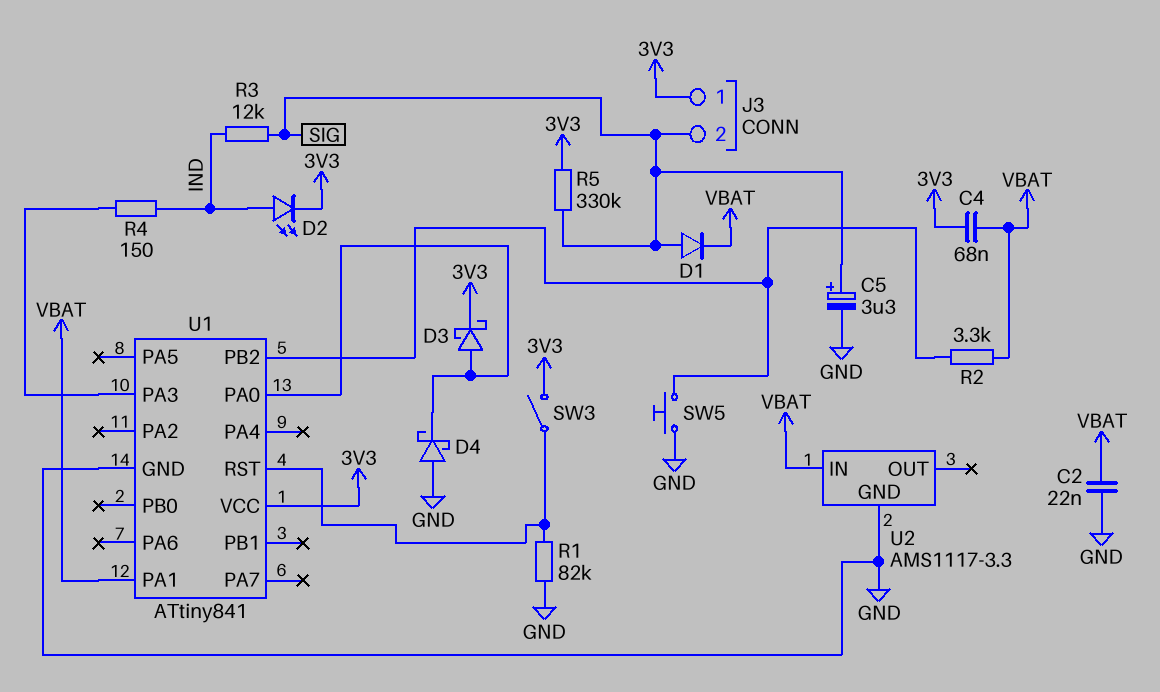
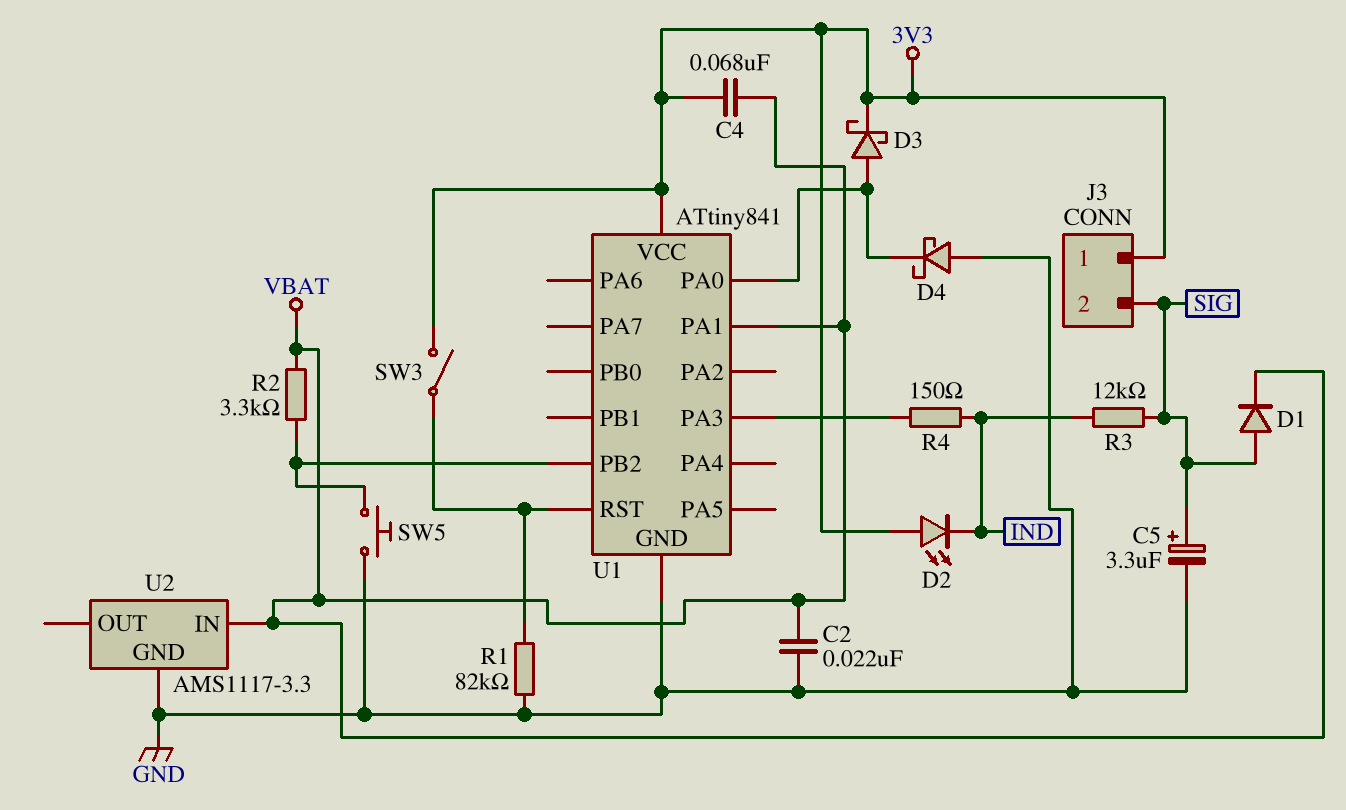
D2: LED (A IND, K 3V3) -> LED (A 3V3, K IND)
R5: 330k (3V3, SIG) -> none

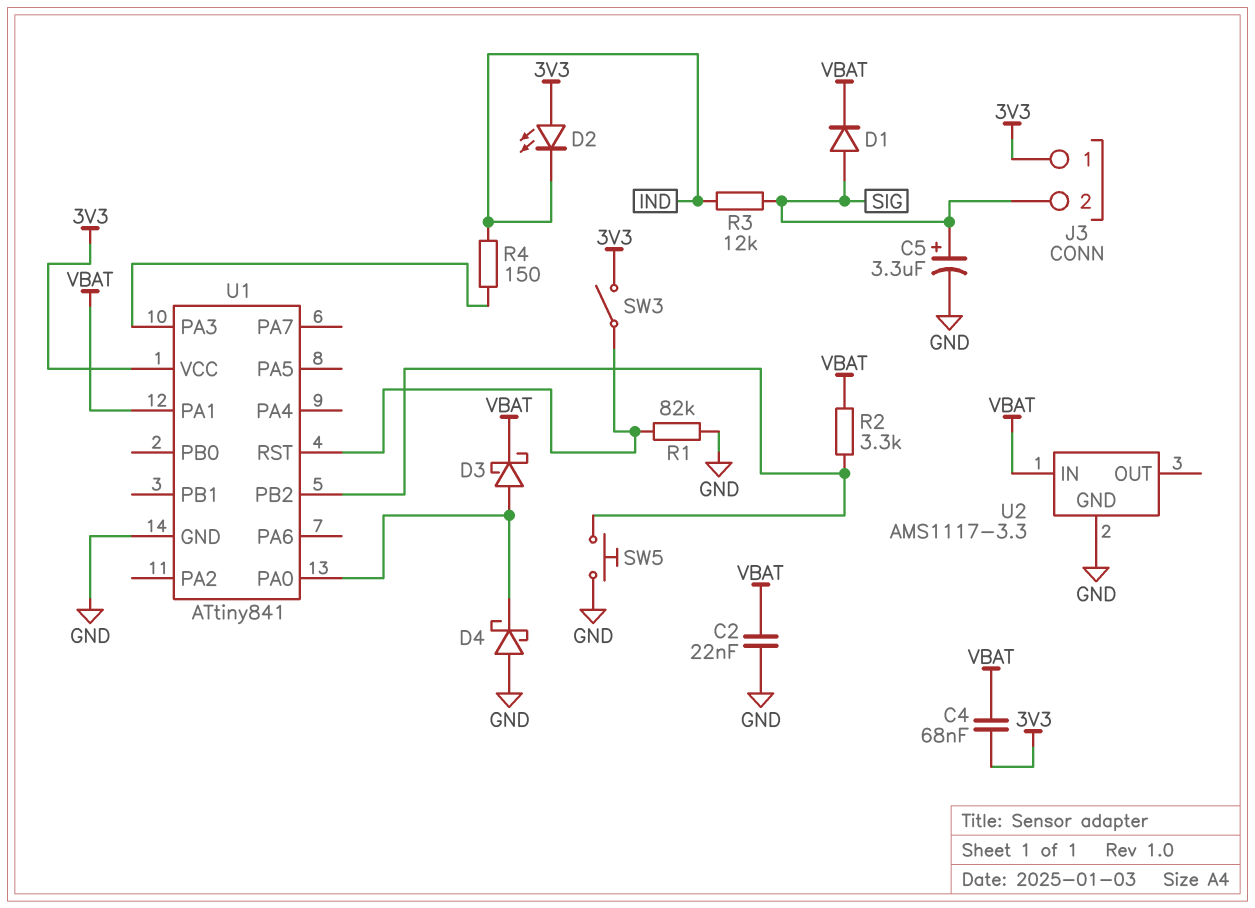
D3: schottky (A U1/PA0, K 3V3) -> schottky (A U1/PA0, K VBAT)

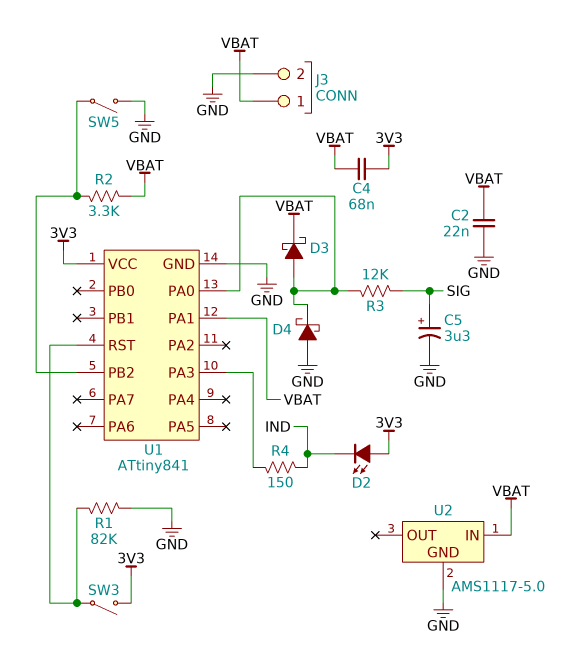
D1: diode (A SIG, K VBAT) -> none
J3 pin 1: 3V3 -> VBAT
J3 pin 2: SIG -> GND
R3: 12k (IND, SIG) -> 12k (SIG, U1/PA0)
SW5: button (GND, U1/PB2) -> switch (GND, U1/PB2)
U2: AMS1117-3.3 -> AMS1117-5.0

